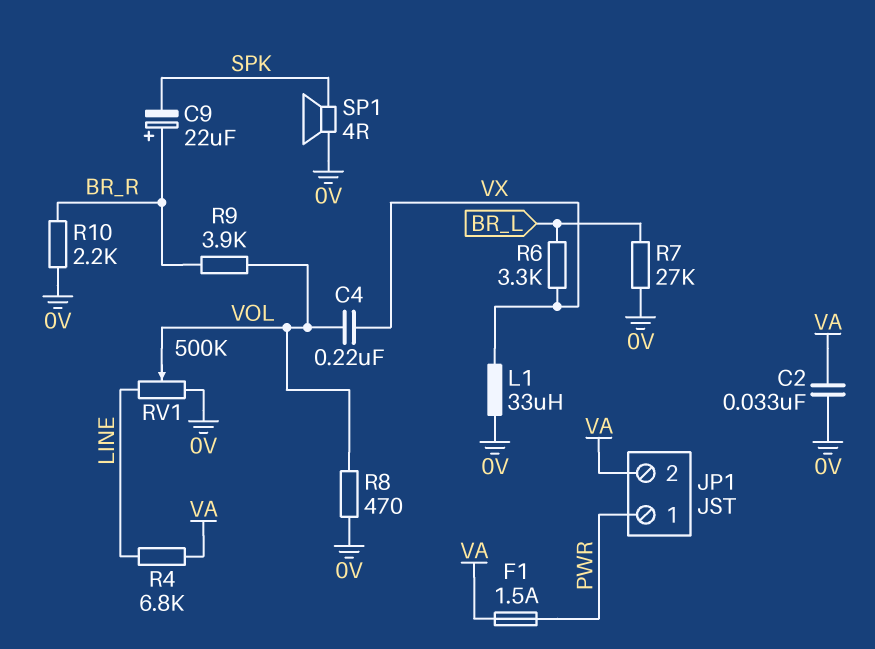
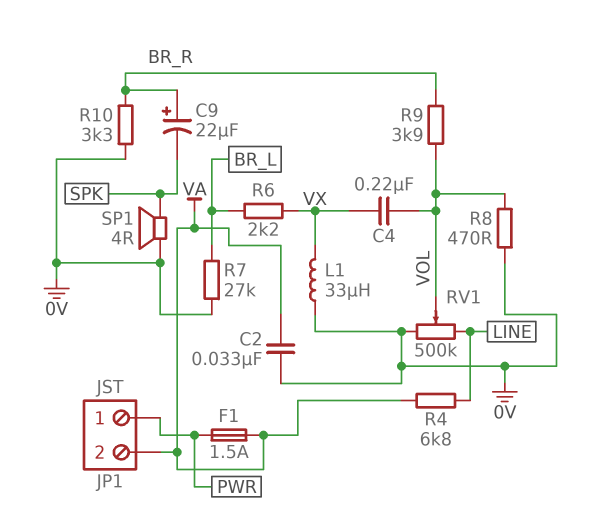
R6: 3.3k (BR_L, VX) -> 2.2k (BR_L, VX)
R10: 2.2k (0V, BR_R) -> 3.3k (0V, BR_R)

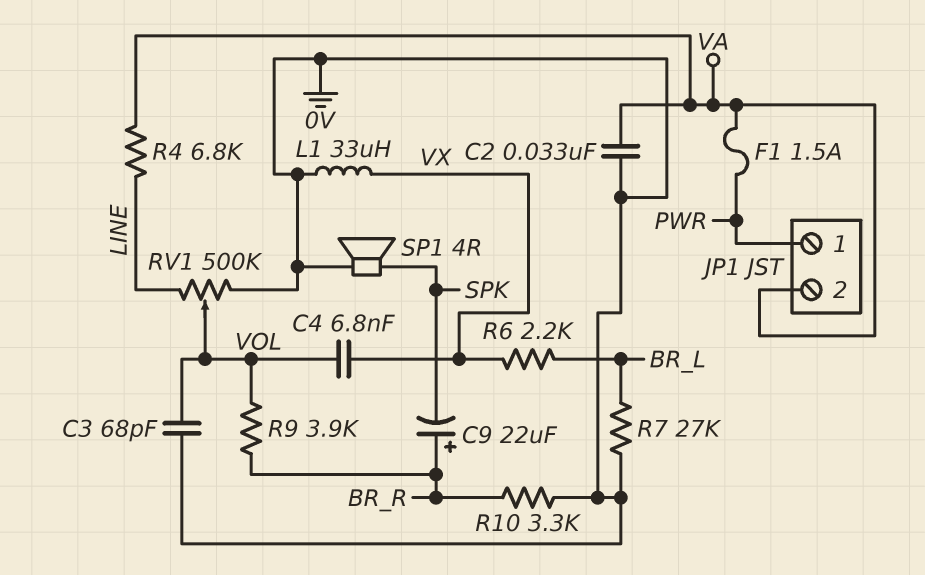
C3: none -> 68pF (0V, VOL)
C4: 220nF (VOL, VX) -> 6.8nF (VOL, VX)
R8: 470 (0V, VOL) -> none

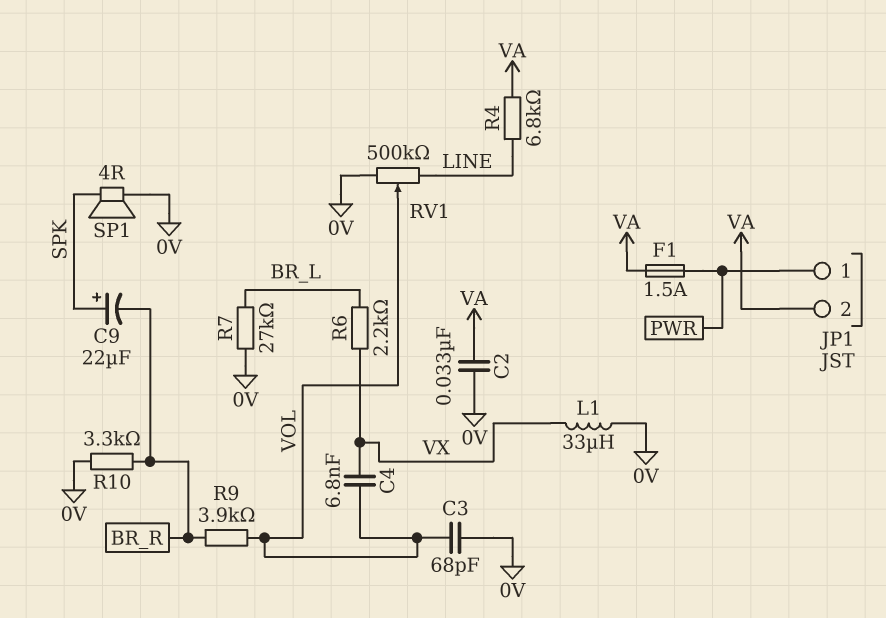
C9: 22uF (plus BR_R, minus SPK) -> 22uF (plus SPK, minus BR_R)

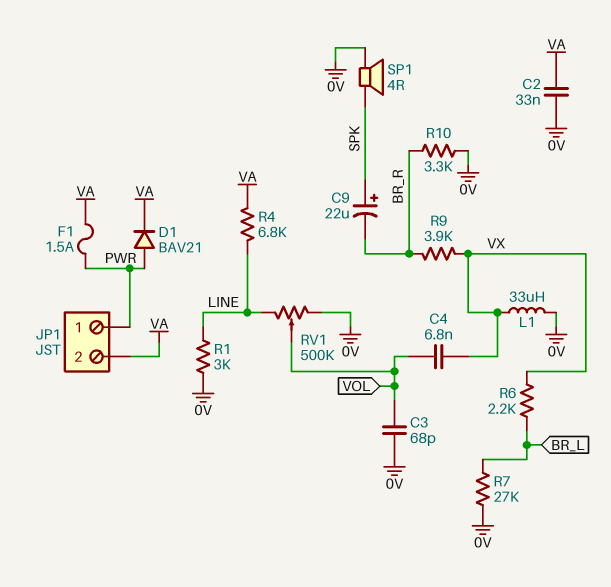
D1: none -> diode BAV21 (A PWR, K VA)
R1: none -> 3k (0V, LINE)
R9: 3.9k (BR_R, VOL) -> 3.9k (BR_R, VX)

